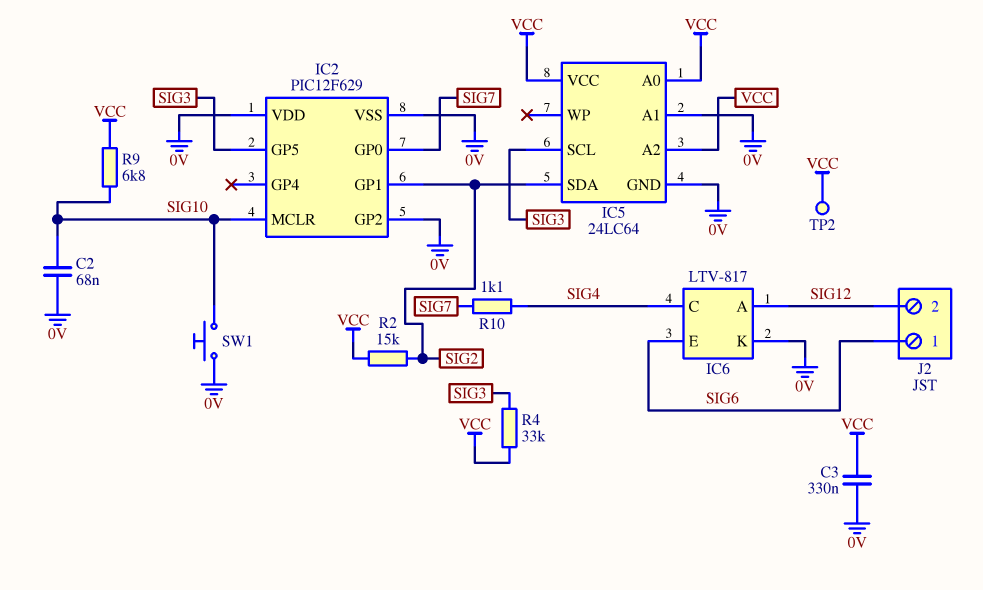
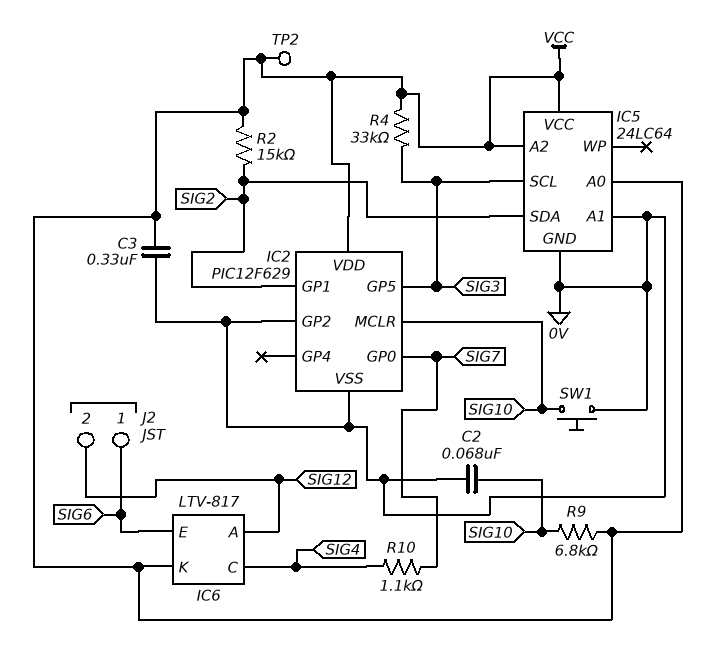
IC2 pin VDD: 0V -> VCC
IC6 pin K: 0V -> VCC

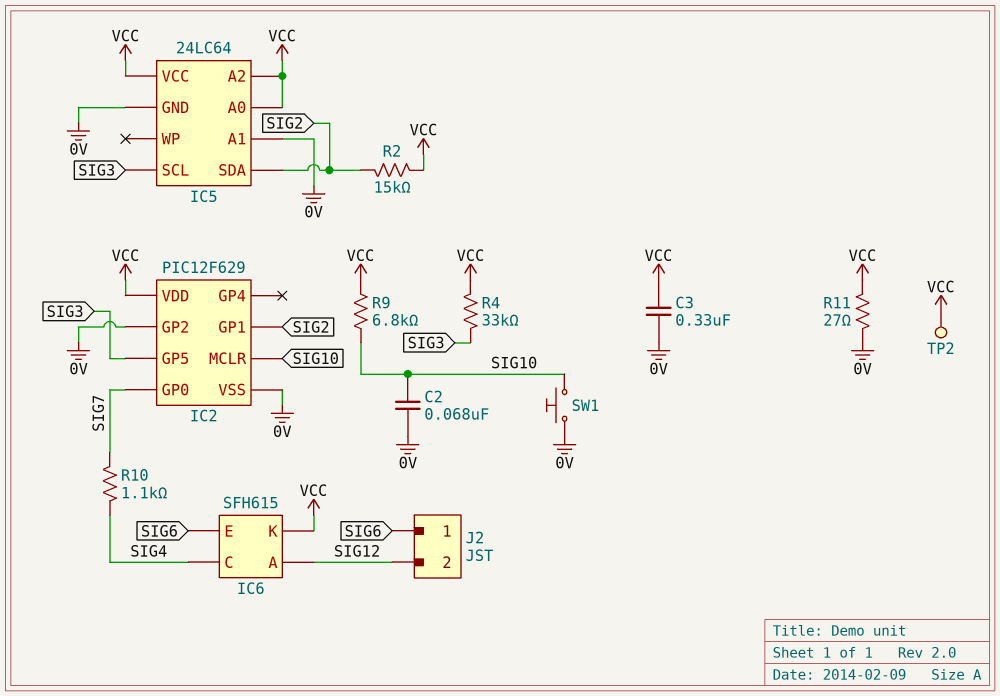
IC6: LTV-817 -> SFH615
R11: none -> 27 (0V, VCC)

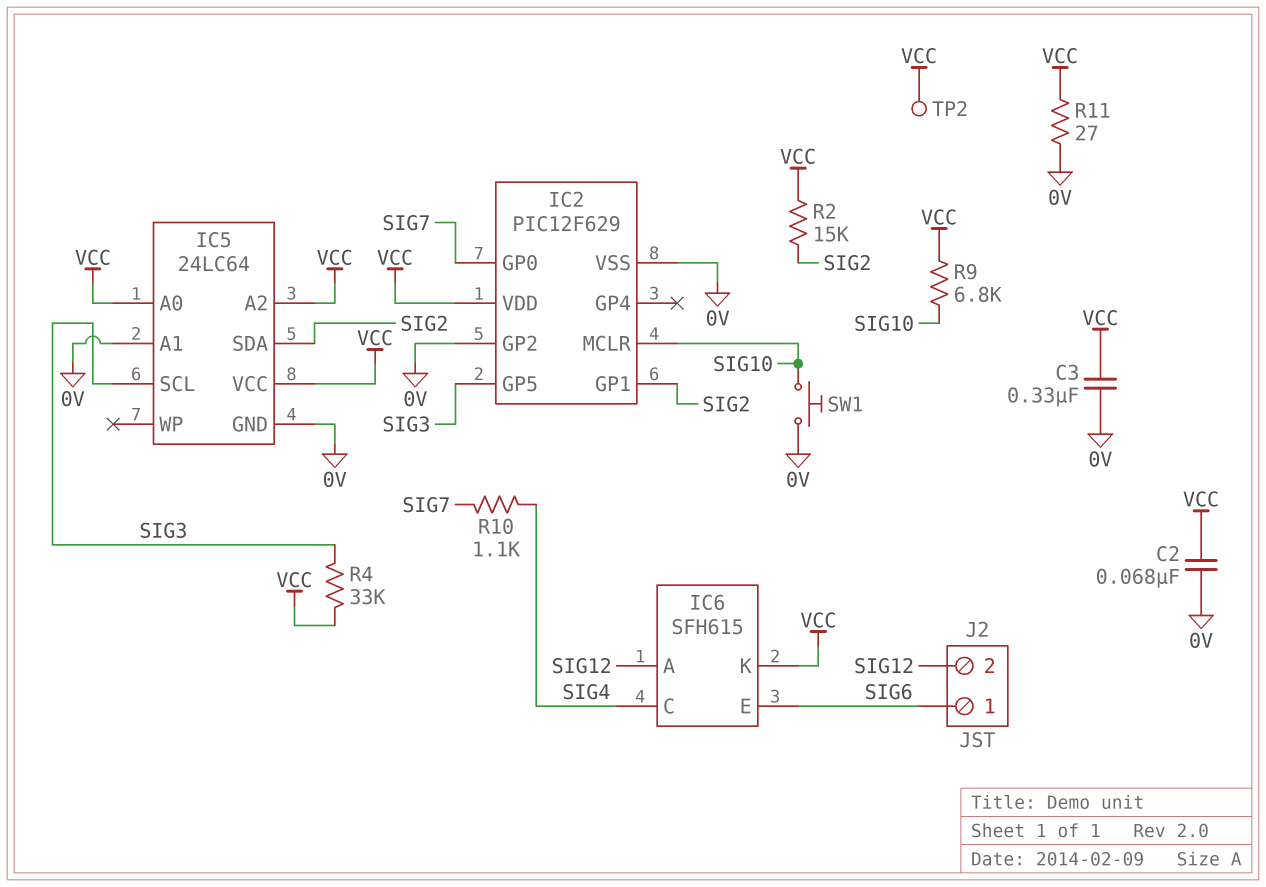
C2: 68nF (0V, SIG10) -> 68nF (0V, VCC)

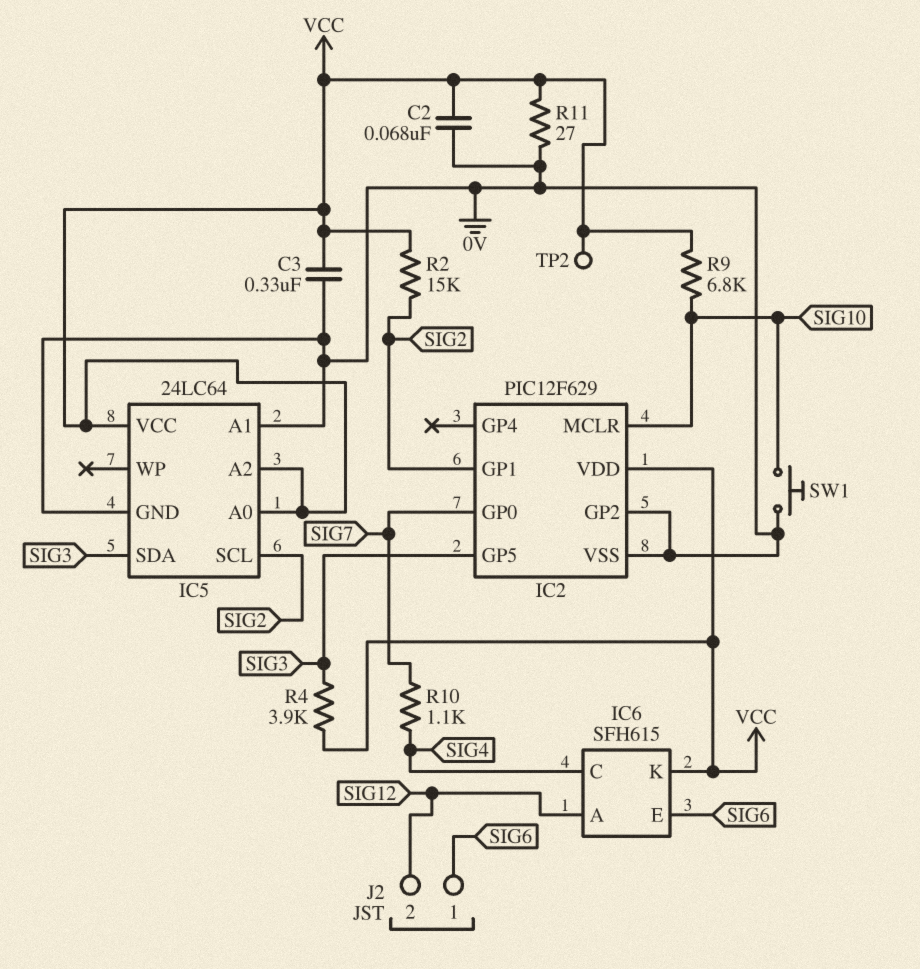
IC5 pin SCL: SIG3 -> SIG2
IC5 pin SDA: SIG2 -> SIG3
R4: 33k (SIG3, VCC) -> 3.9k (SIG3, VCC)

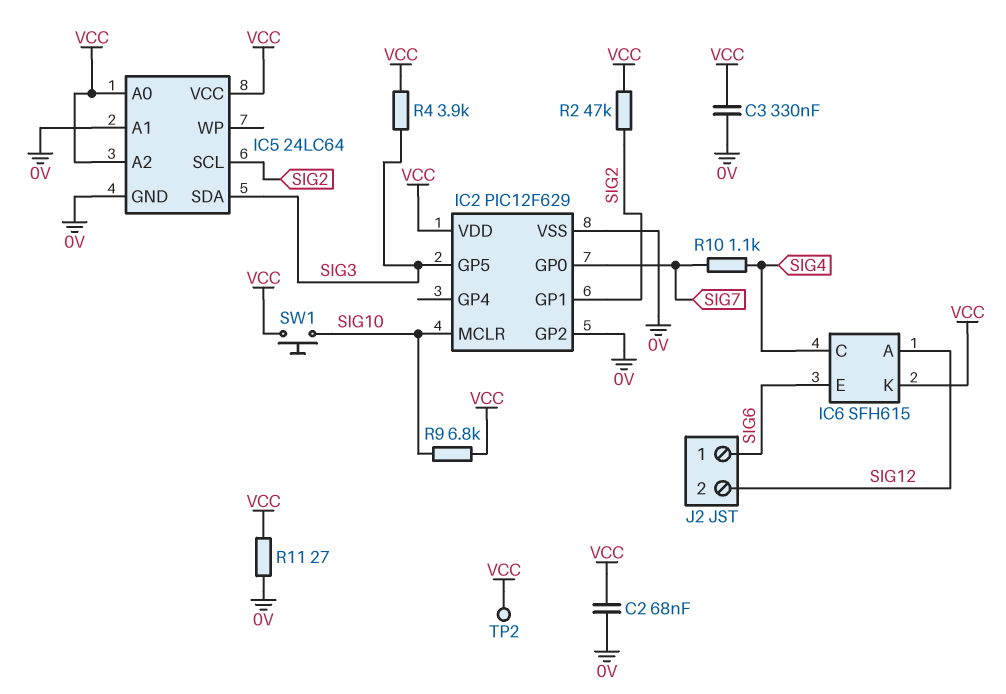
R2: 15k (SIG2, VCC) -> 47k (SIG2, VCC)
SW1: button (0V, SIG10) -> button (SIG10, VCC)

